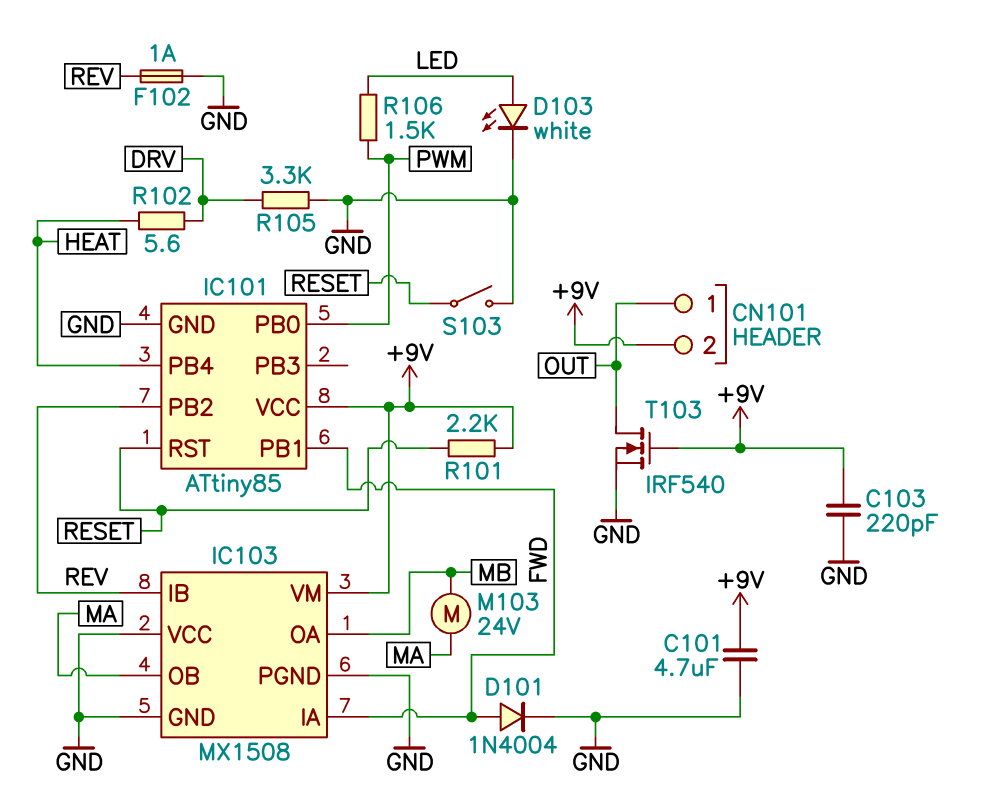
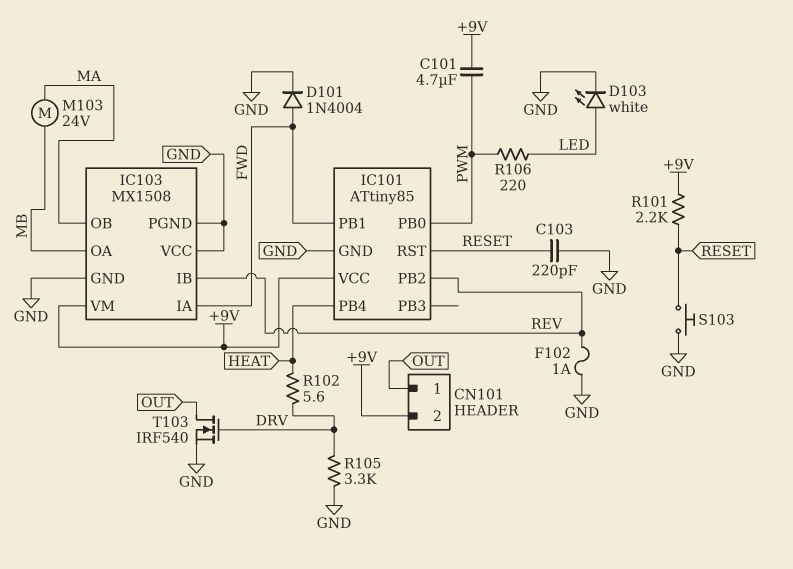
C101: 4.7uF (+9V, GND) -> 4.7uF (+9V, PWM)
C103: 220pF (+9V, GND) -> 220pF (GND, RESET)
R106: 1.5k (LED, PWM) -> 220 (LED, PWM)
S103: switch (GND, RESET) -> button (GND, RESET)
T103: NMOS IRF540 (G +9V, D OUT, S GND) -> NMOS IRF540 (G DRV, D OUT, S GND)

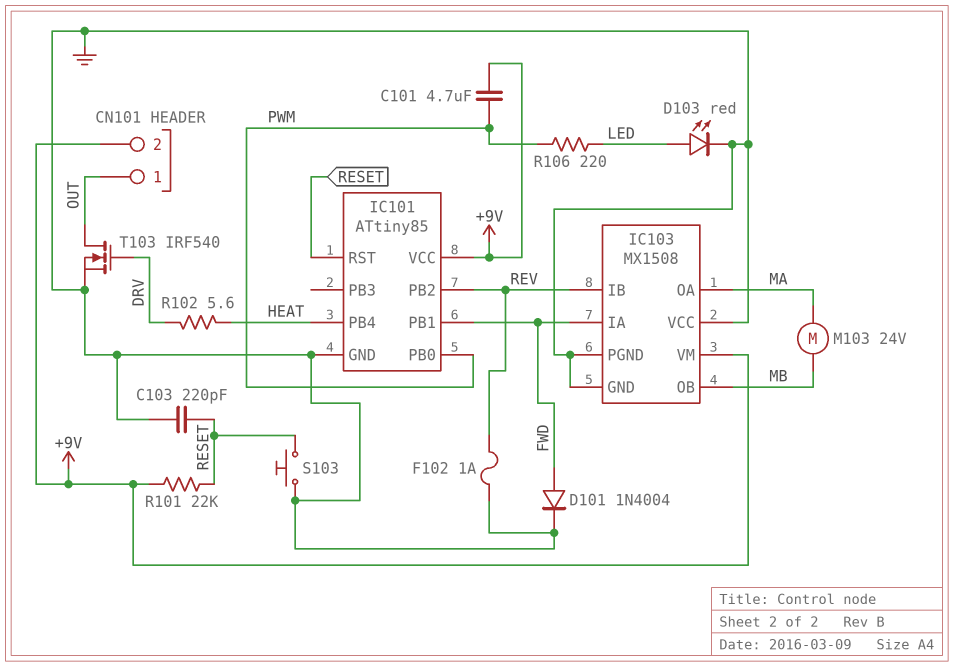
D103: LED white (A LED, K GND) -> LED red (A LED, K GND)
IC103 pin OA: MB -> MA
IC103 pin OB: MA -> MB
R101: 2.2k (+9V, RESET) -> 22k (+9V, RESET)
R105: 3.3k (DRV, GND) -> none

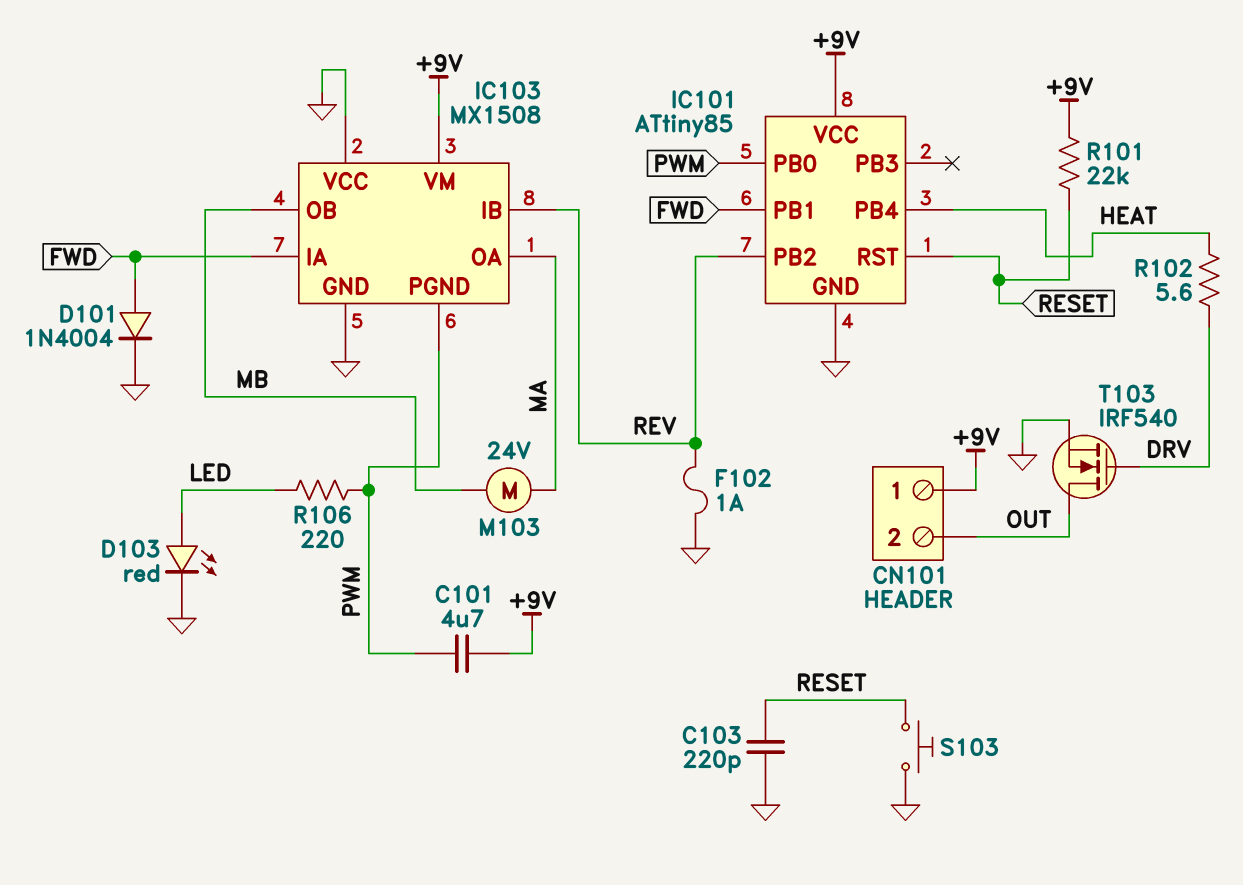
CN101 pin 1: OUT -> +9V
CN101 pin 2: +9V -> OUT
IC103 pin PGND: GND -> PWM

